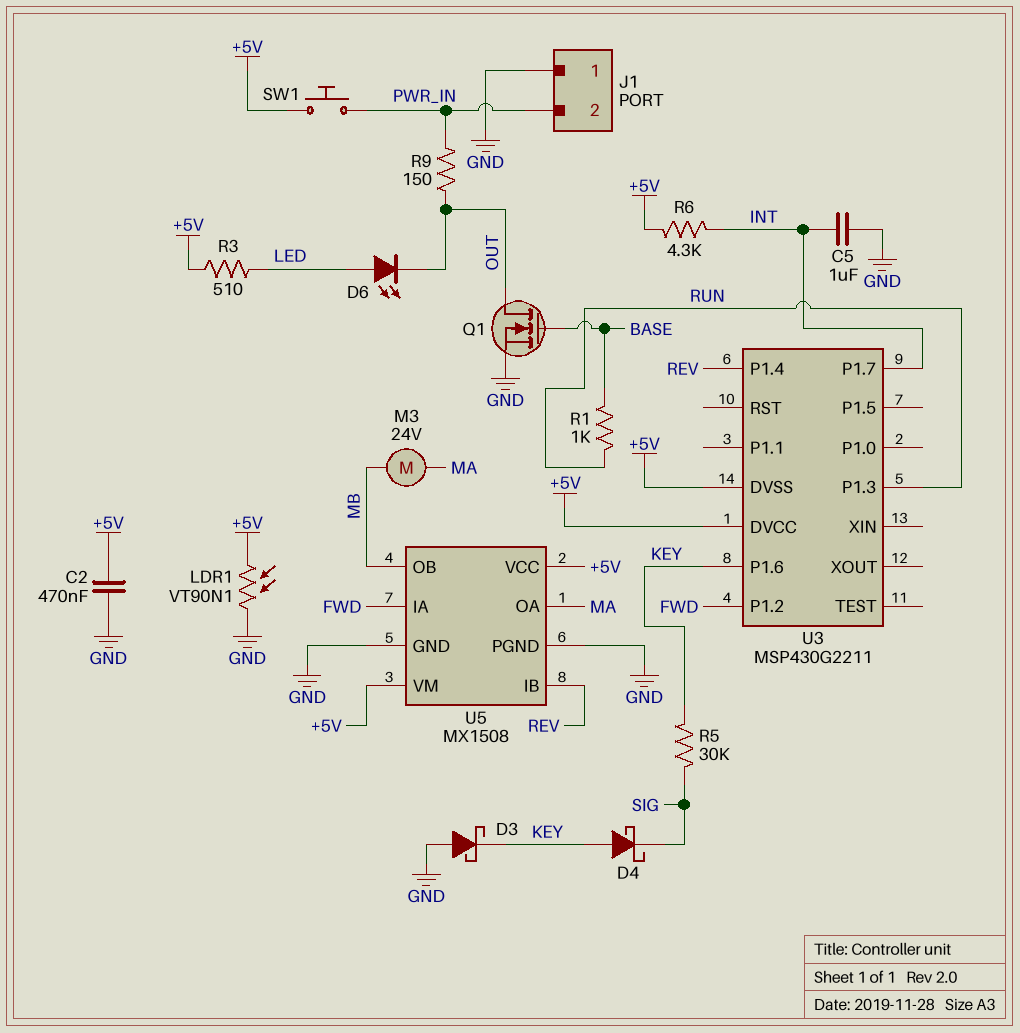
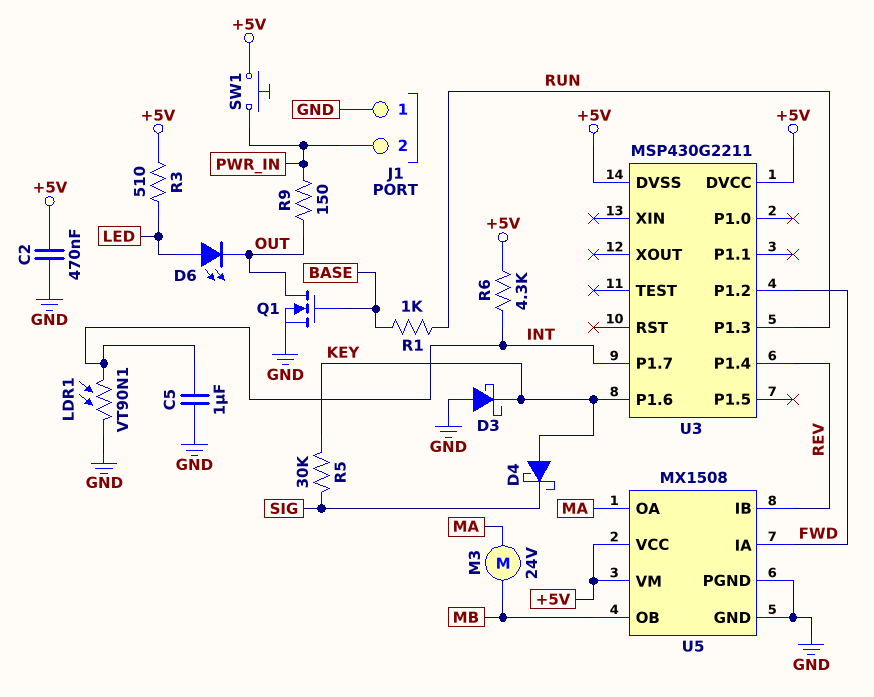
LDR1: VT90N1 (+5V, GND) -> VT90N1 (GND, INT)

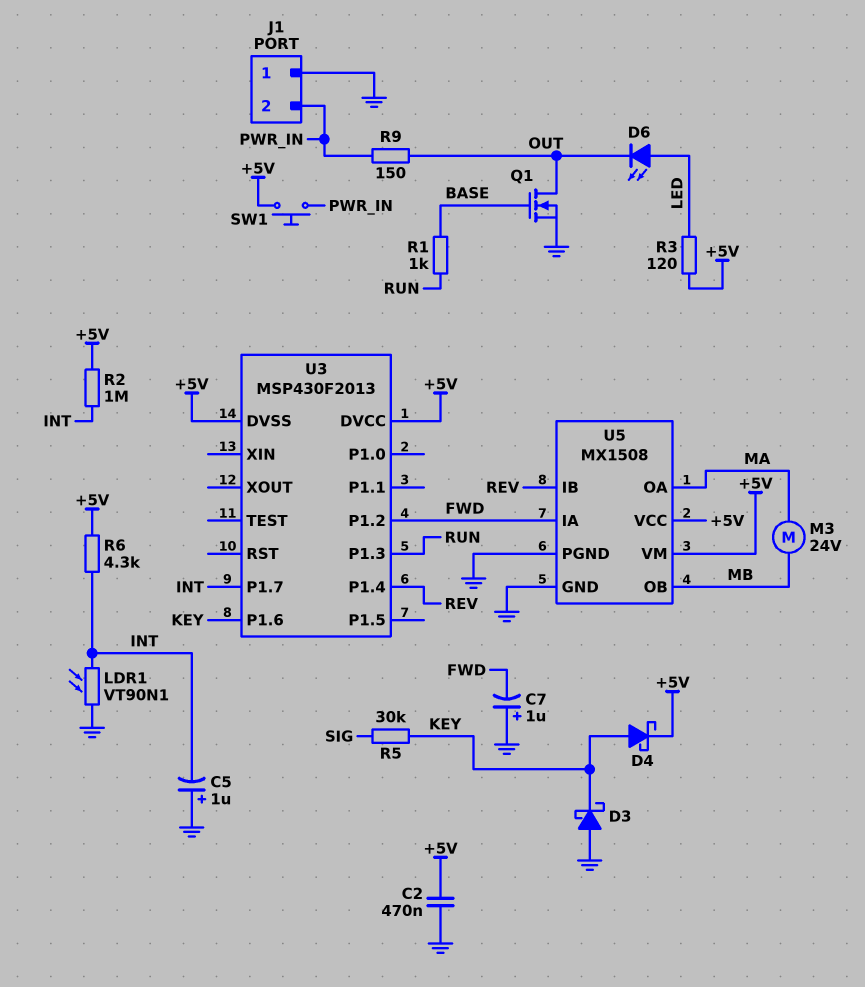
C5: 1uF (GND, INT) -> 1uF (plus GND, minus INT)
C7: none -> 1uF (plus GND, minus FWD)
D4: schottky (A KEY, K SIG) -> schottky (A KEY, K +5V)
R2: none -> 1M (+5V, INT)
R3: 510 (+5V, LED) -> 120 (+5V, LED)
U3: MSP430G2211 -> MSP430F2013

